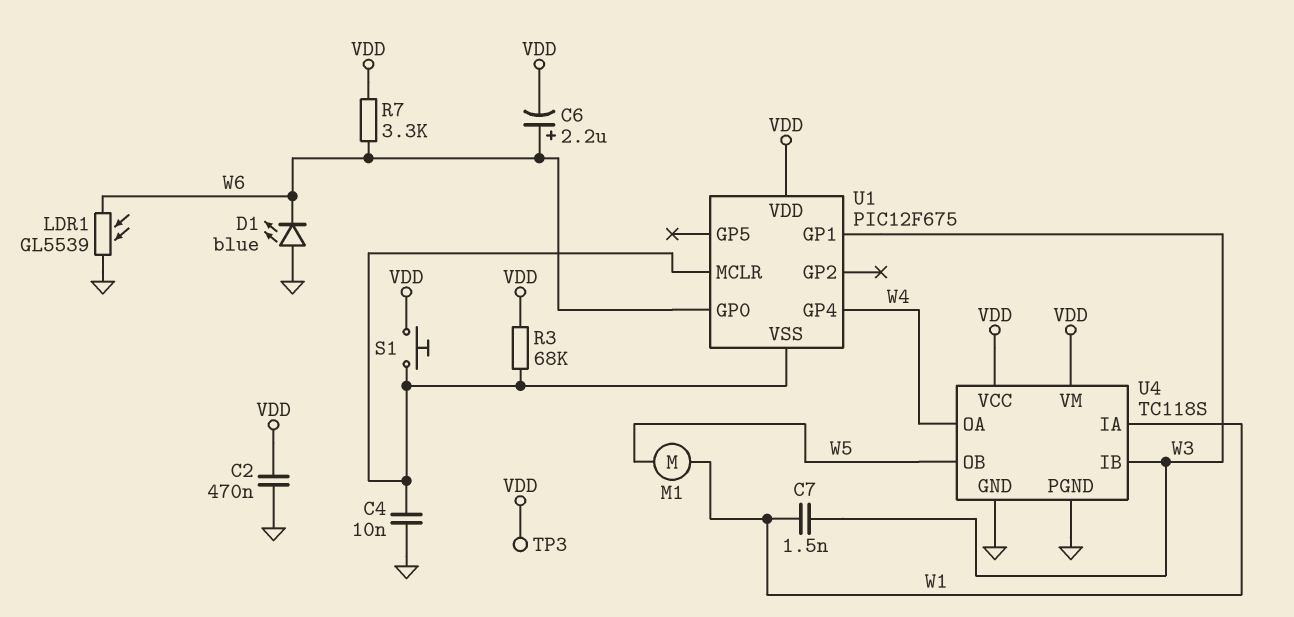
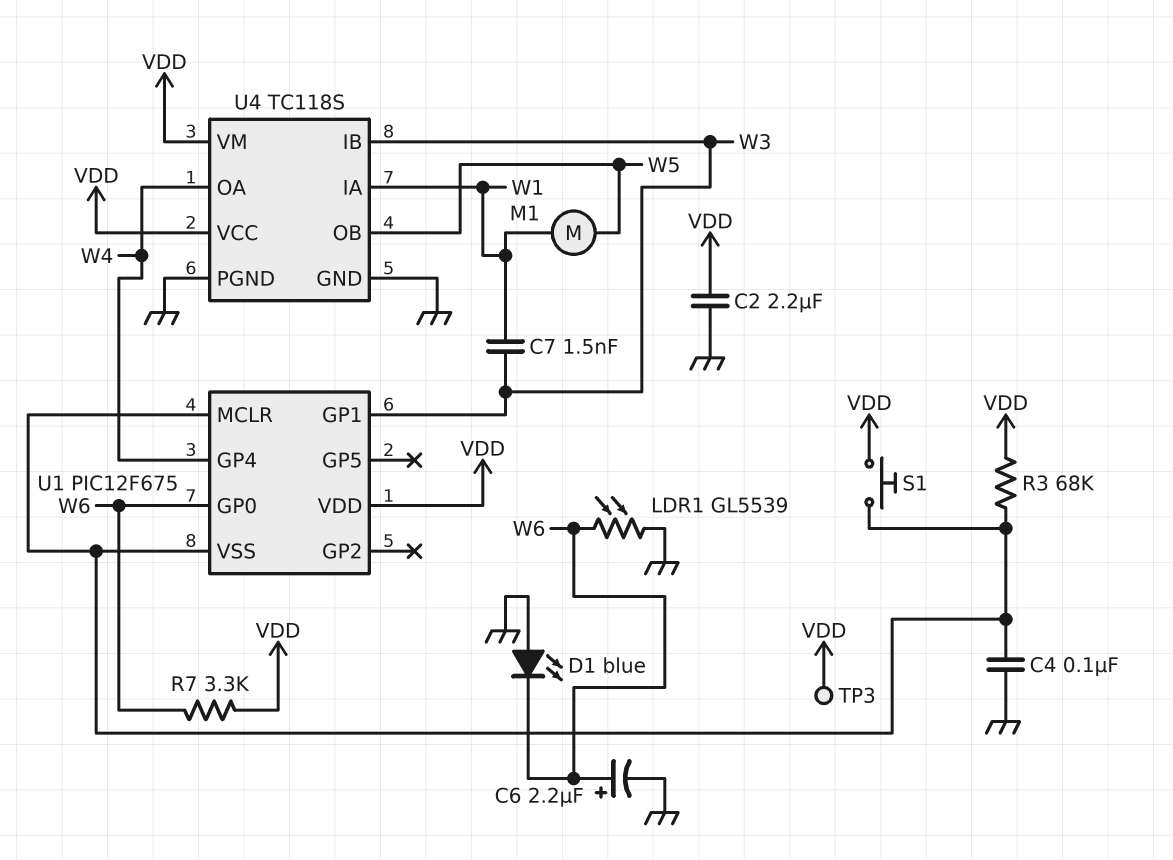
C2: 470nF (GND, VDD) -> 2.2uF (GND, VDD)
C4: 10nF (GND, U1/MCLR) -> 100nF (GND, U1/MCLR)
C6: 2.2uF (plus W6, minus VDD) -> 2.2uF (plus W6, minus GND)

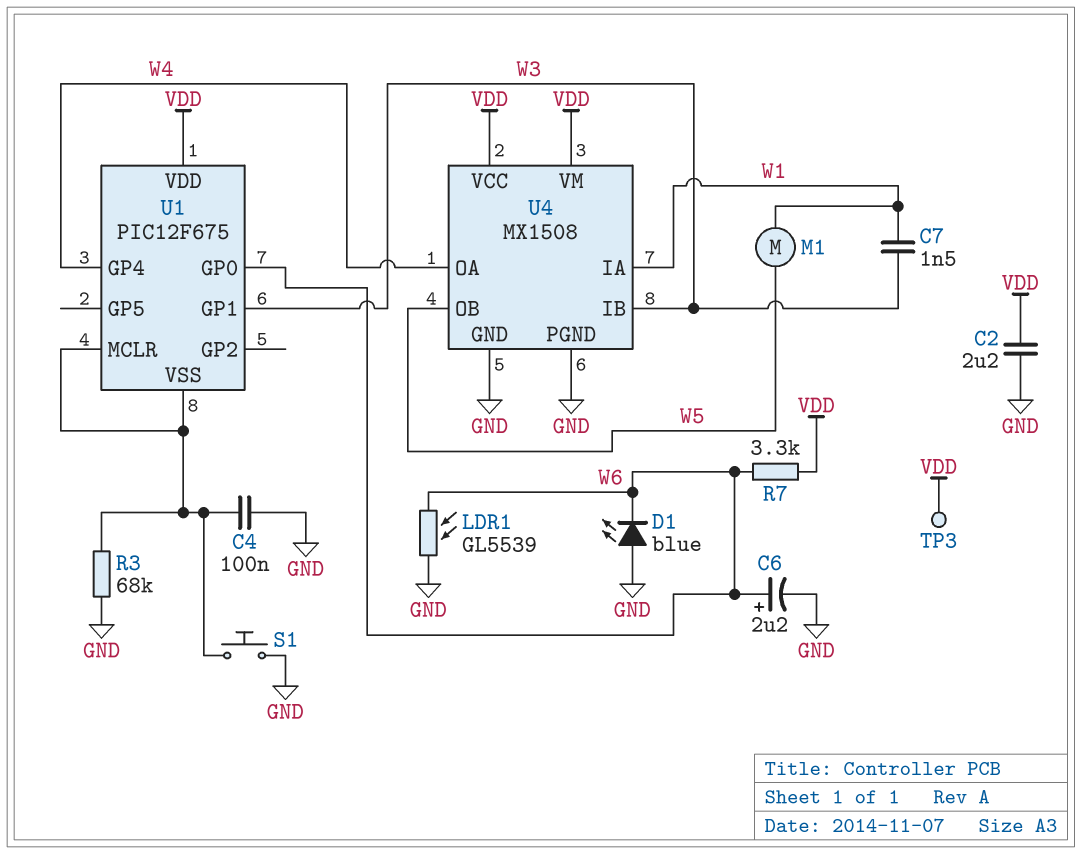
R3: 68k (U1/MCLR, VDD) -> 68k (GND, U1/MCLR)
S1: button (U1/MCLR, VDD) -> button (GND, U1/MCLR)
U4: TC118S -> MX1508

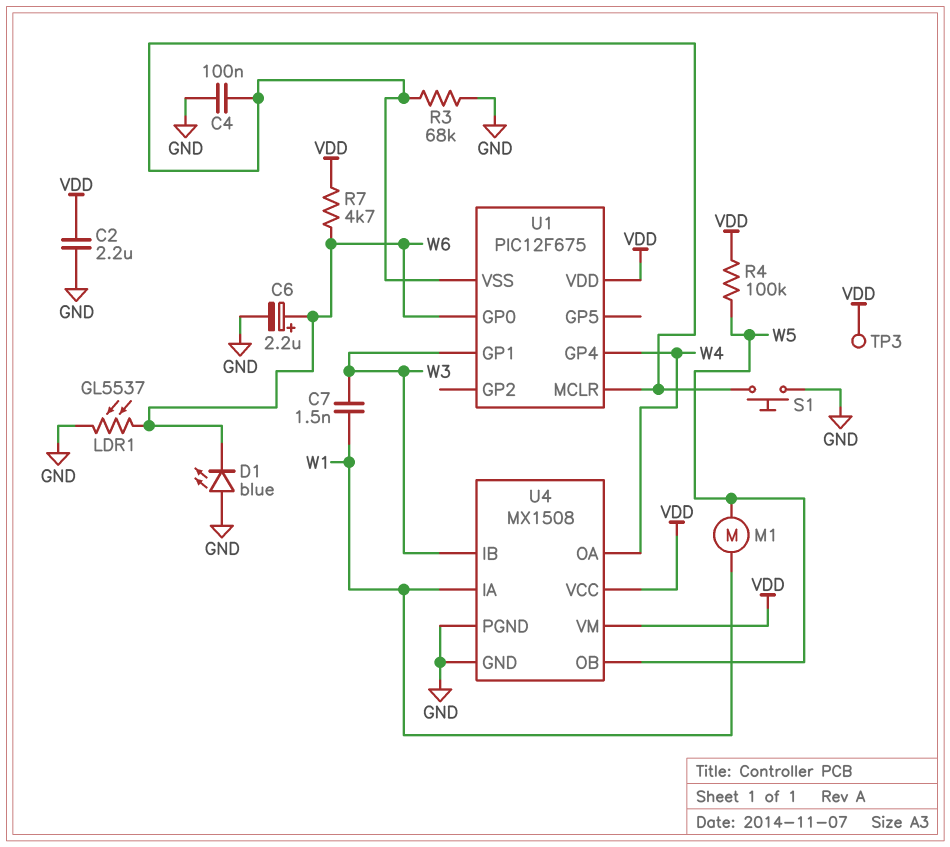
LDR1: GL5539 (GND, W6) -> GL5537 (GND, W6)
R4: none -> 100k (VDD, W5)
R7: 3.3k (VDD, W6) -> 4.7k (VDD, W6)

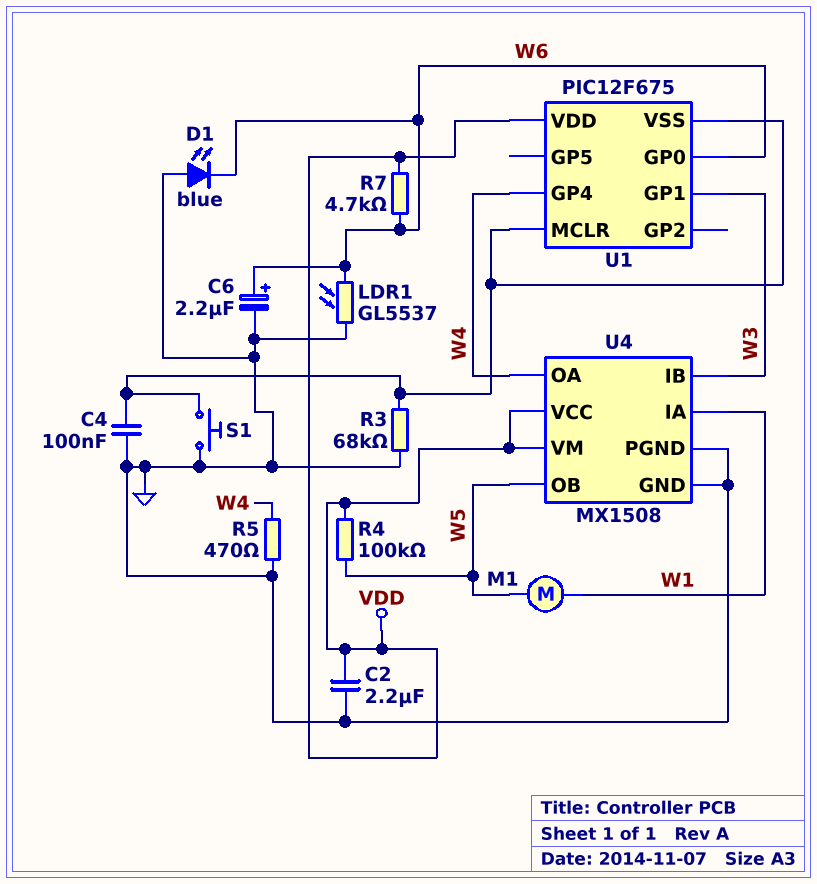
C7: 1.5nF (W1, W3) -> none
R5: none -> 470 (GND, W4)
TP3: test point (VDD) -> none

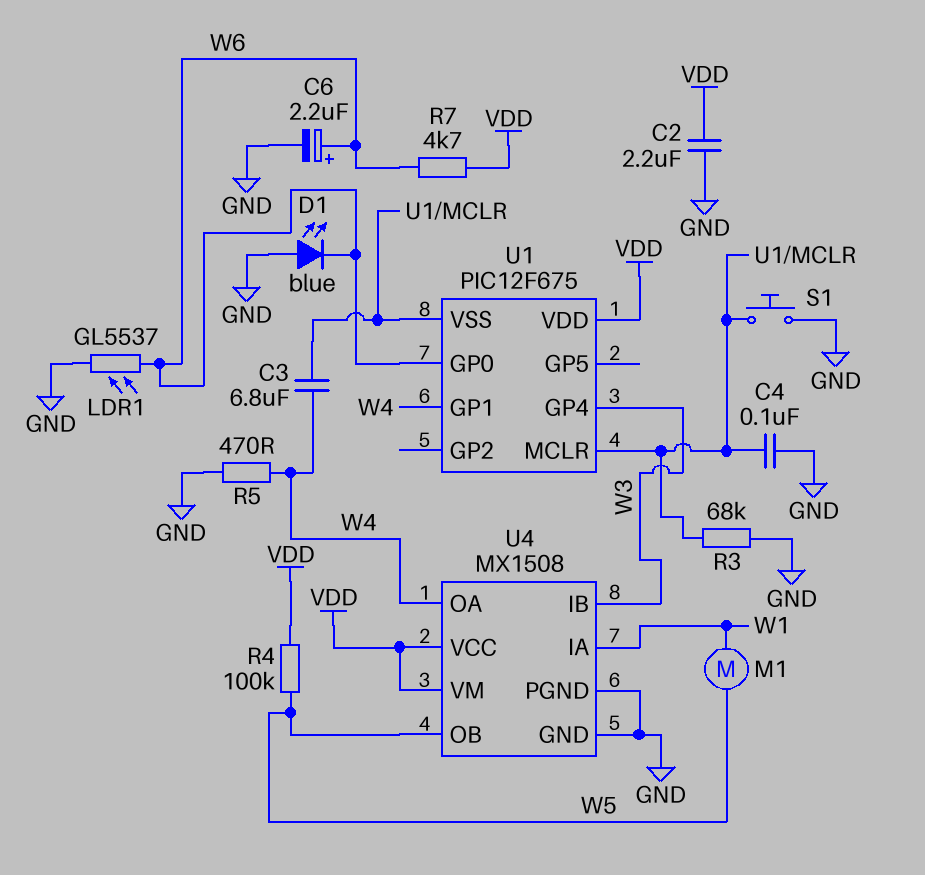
C3: none -> 6.8uF (U1/MCLR, W4)
U1 pin GP1: W3 -> W4
U1 pin GP4: W4 -> W3

